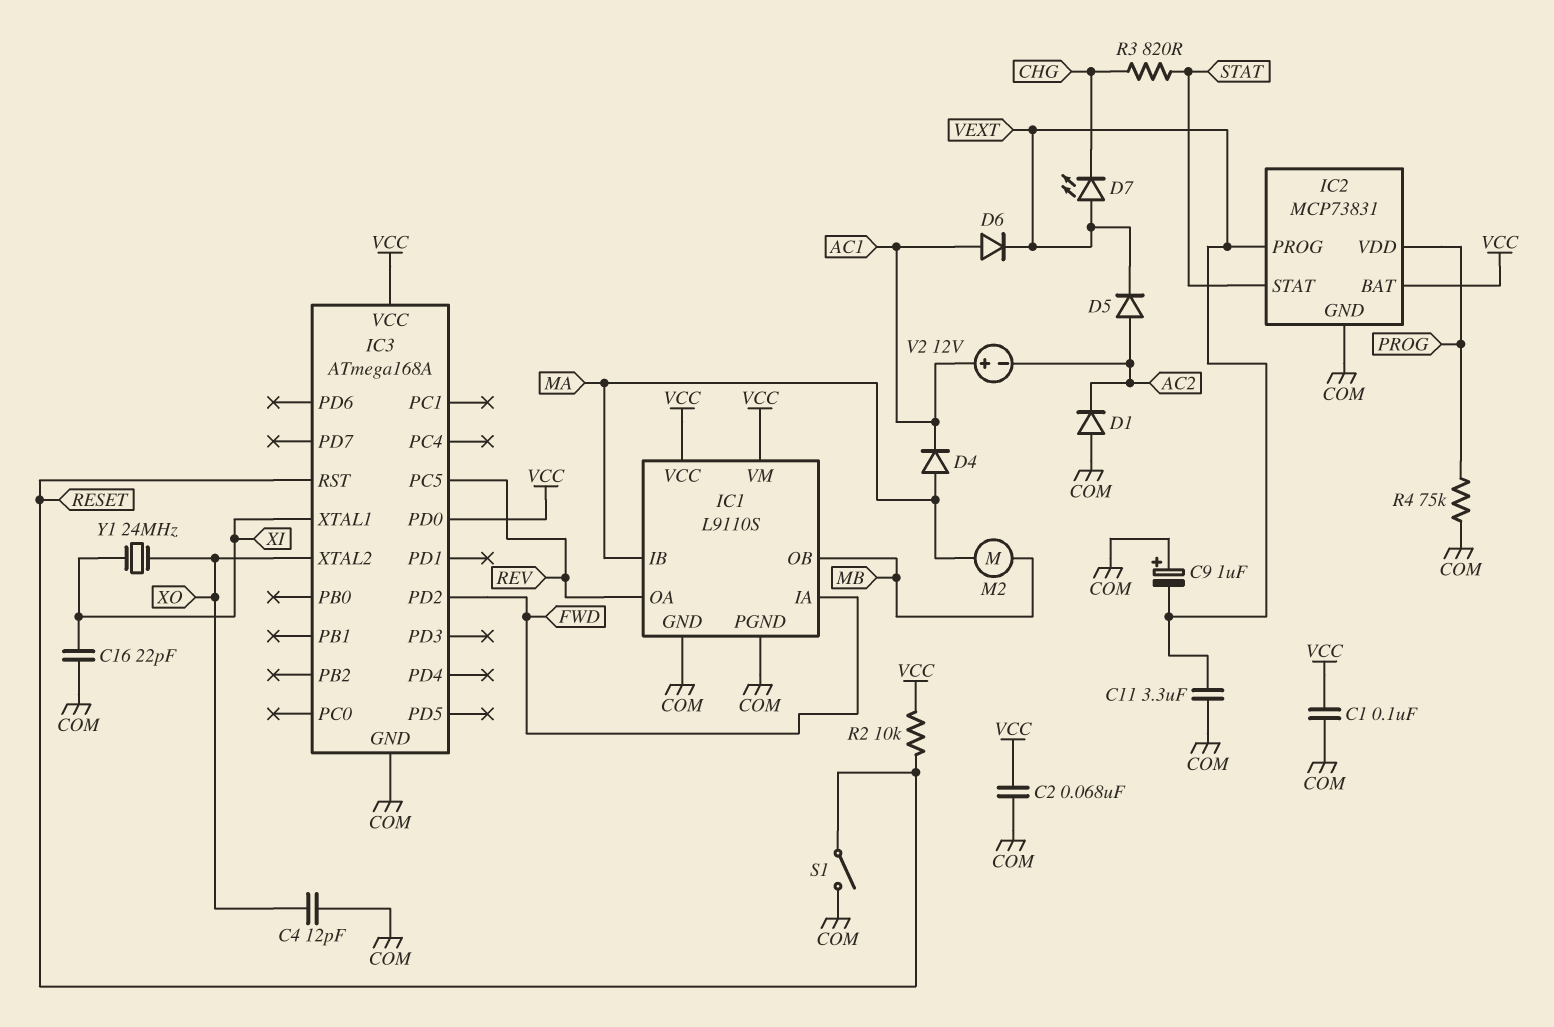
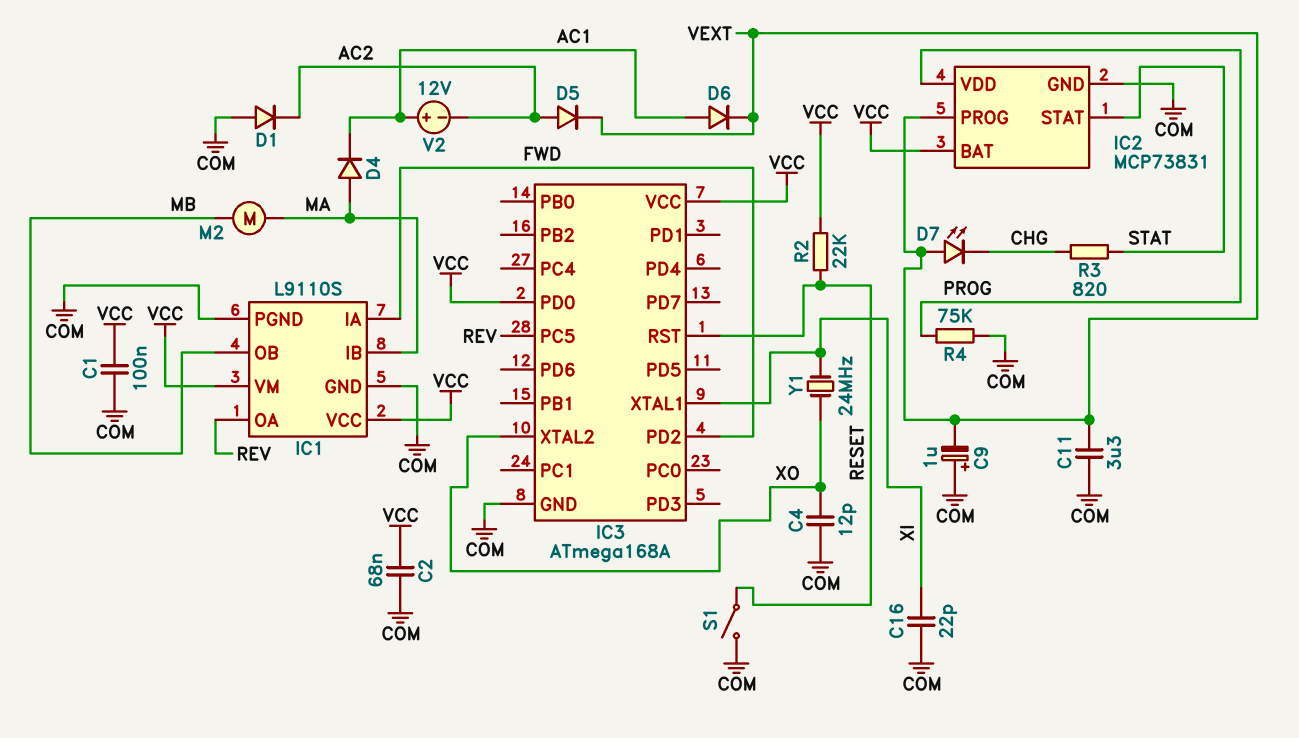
R2: 10k (RESET, VCC) -> 22k (RESET, VCC)

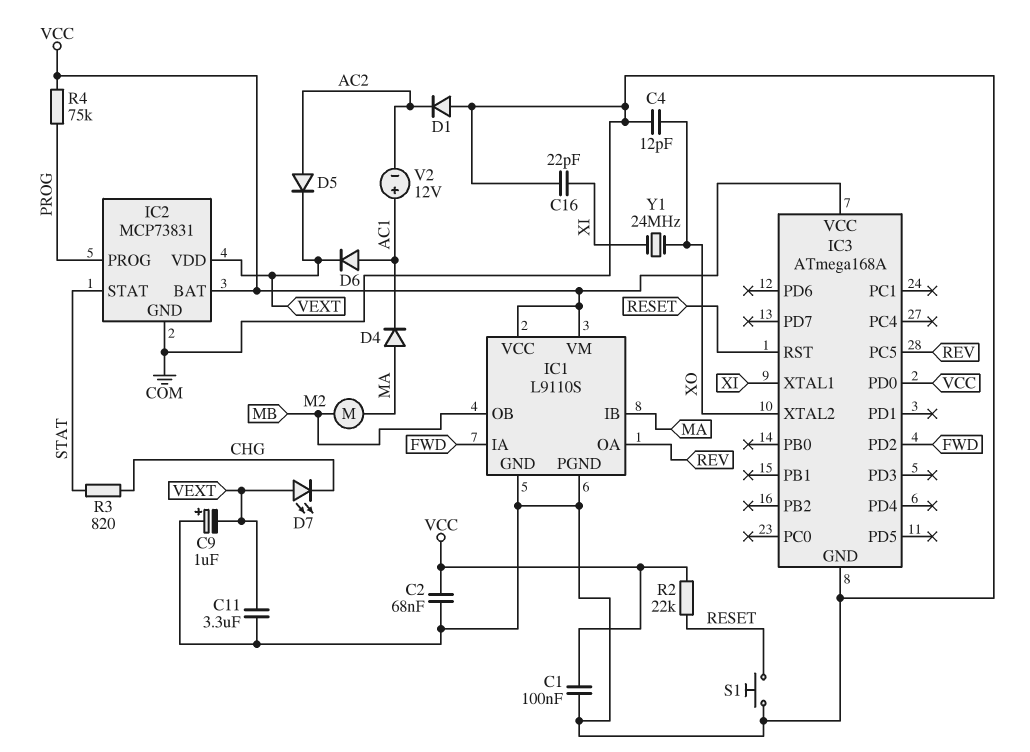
IC2 pin PROG: VEXT -> PROG
IC2 pin VDD: PROG -> VEXT
R4: 75k (COM, PROG) -> 75k (PROG, VCC)
S1: switch (COM, RESET) -> button (COM, RESET)

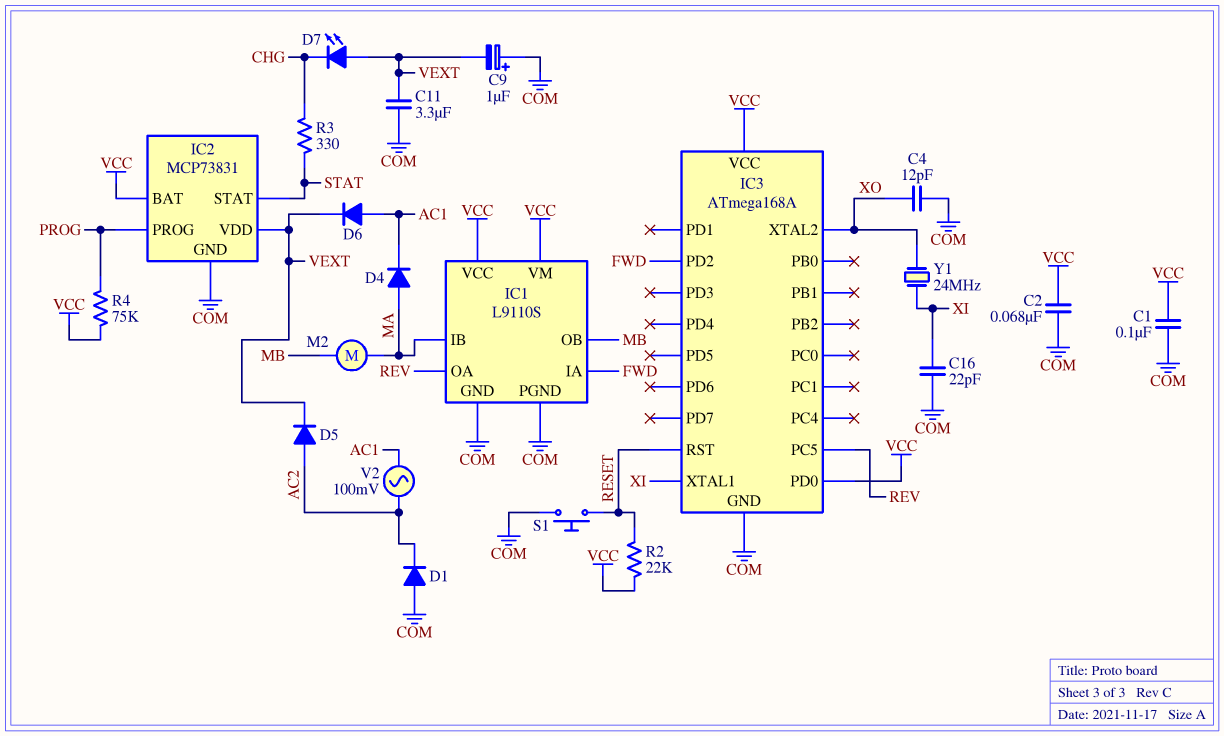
R3: 820 (CHG, STAT) -> 330 (CHG, STAT)
V2: 12V (plus AC1, minus AC2) -> AC 100mV (AC1, AC2)

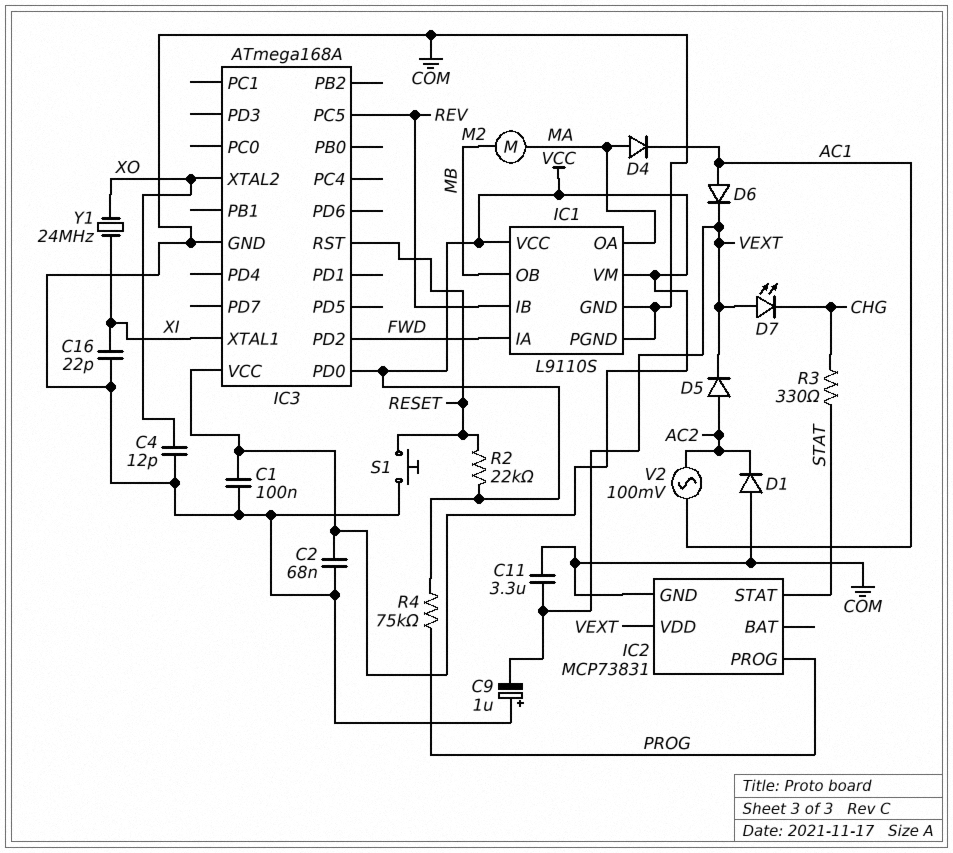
IC1 pin IB: MA -> REV
IC1 pin OA: REV -> MA
IC2 pin BAT: VCC -> none

